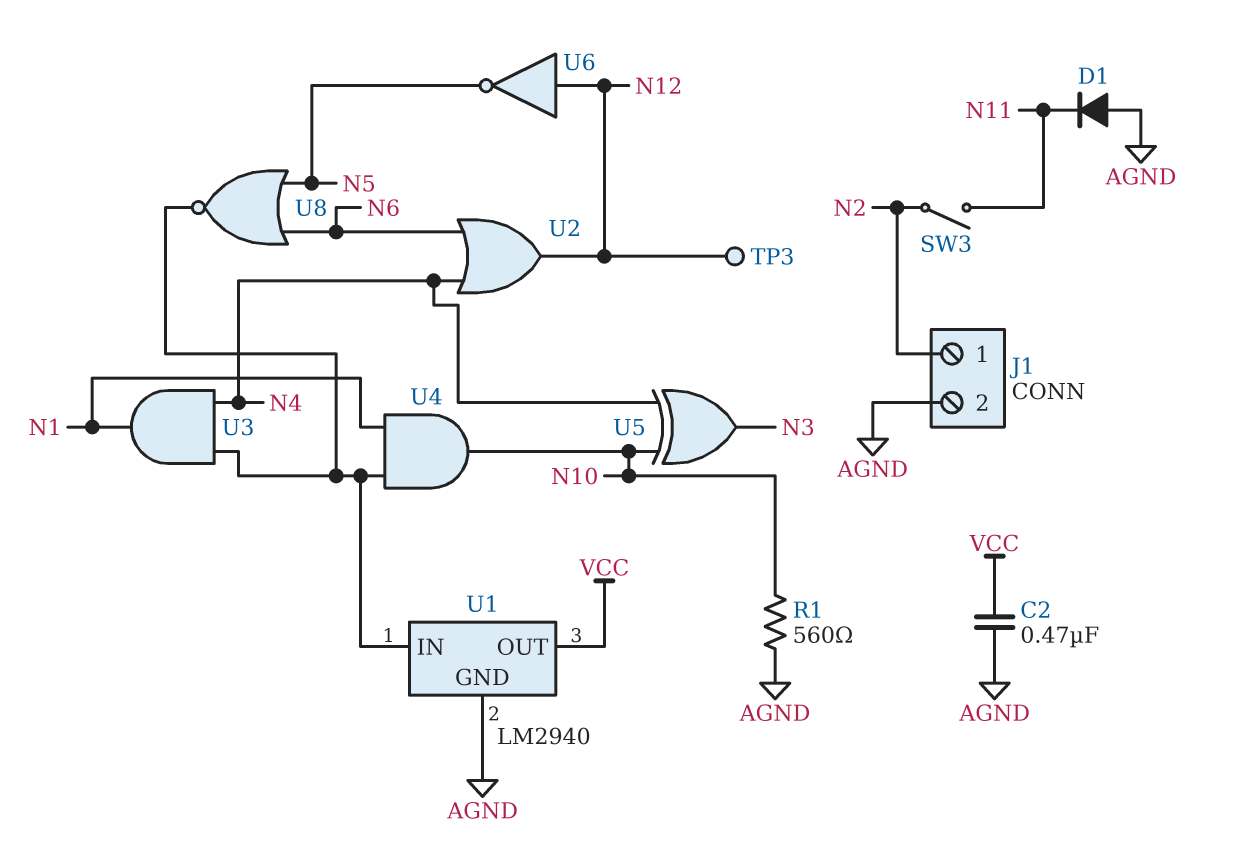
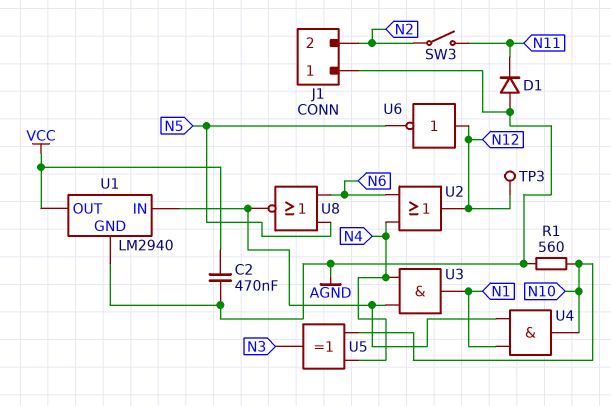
J1 pin 1: N2 -> AGND
J1 pin 2: AGND -> N2

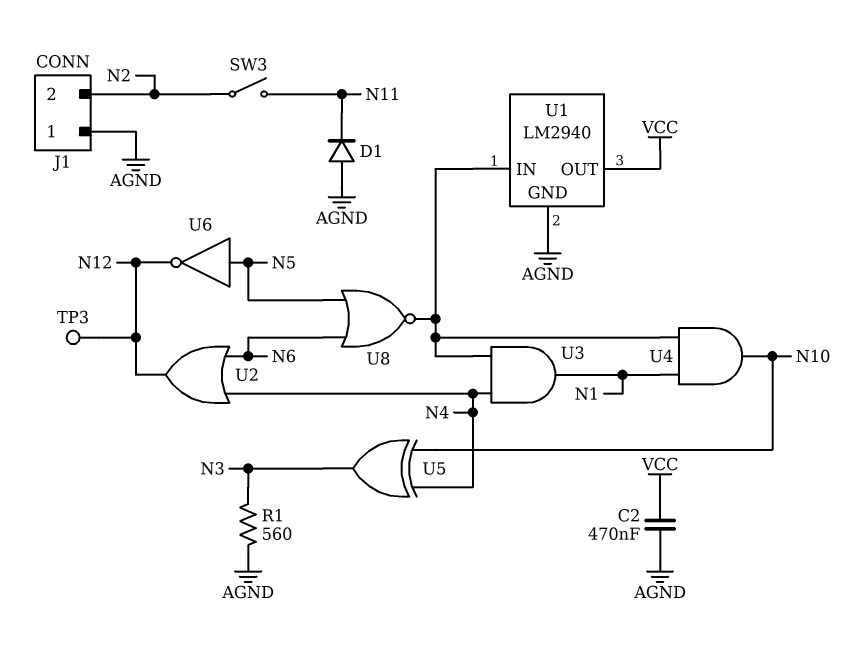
R1: 560 (AGND, N10) -> 560 (AGND, N3)
U6: NOT (in N12, out N5) -> NOT (in N5, out N12)

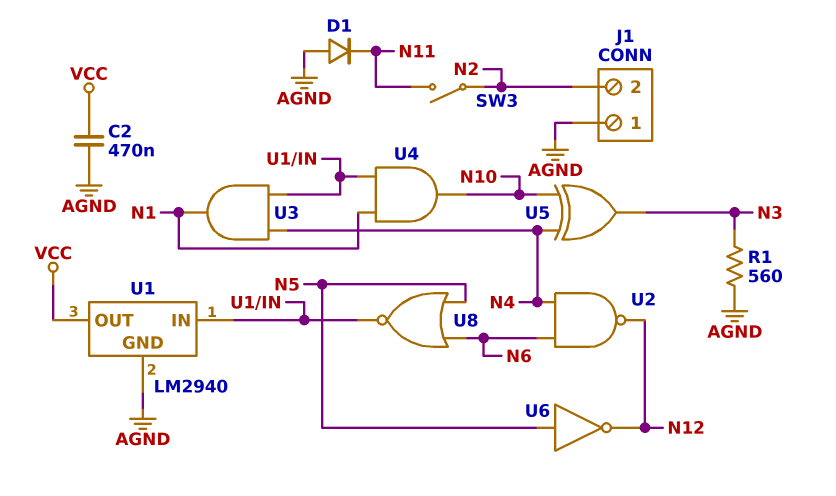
TP3: test point (N12) -> none
U2: OR (in N4, in N6, out N12) -> NAND (in N4, in N6, out N12)

